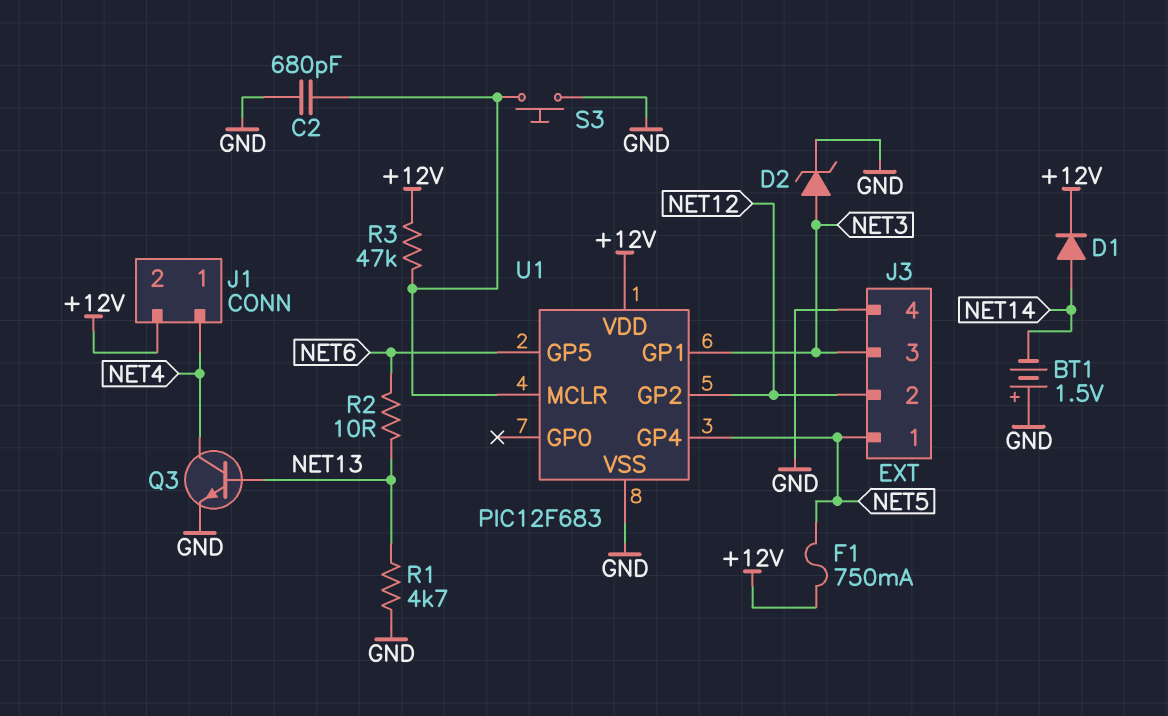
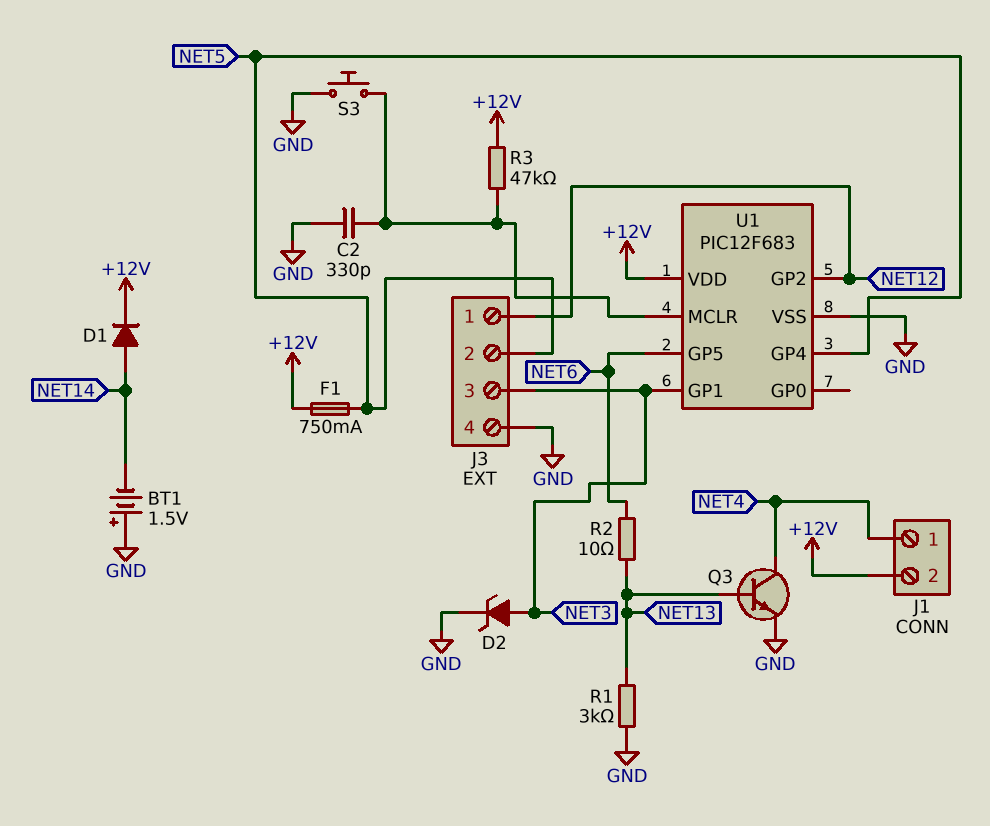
C2: 680pF (GND, U1/MCLR) -> 330pF (GND, U1/MCLR)
J3 pin 1: NET5 -> NET12
J3 pin 2: NET12 -> NET5
R1: 4.7k (GND, NET13) -> 3k (GND, NET13)

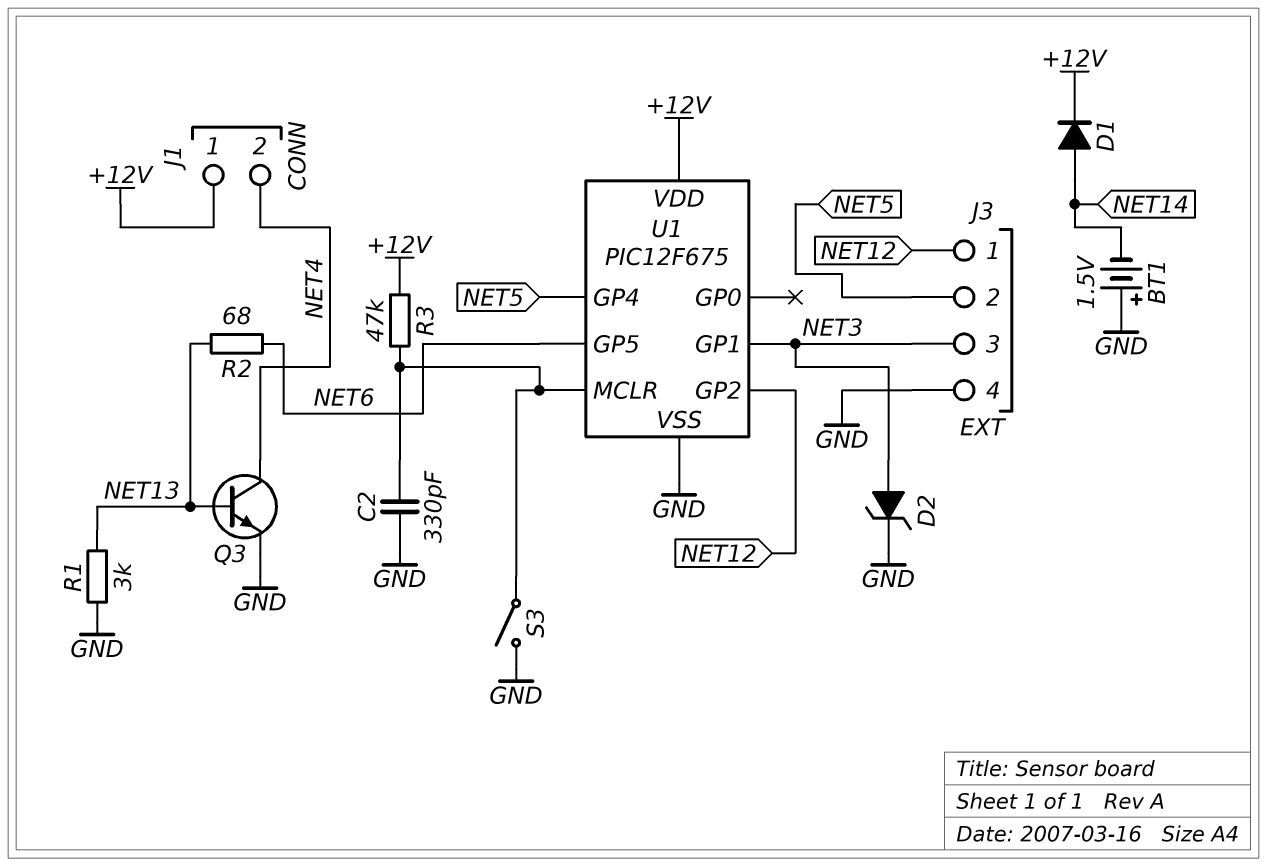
F1: 750mA (+12V, NET5) -> none
J1 pin 1: NET4 -> +12V
J1 pin 2: +12V -> NET4
R2: 10 (NET6, NET13) -> 68 (NET6, NET13)
S3: button (GND, U1/MCLR) -> switch (GND, U1/MCLR)
U1: PIC12F683 -> PIC12F675

